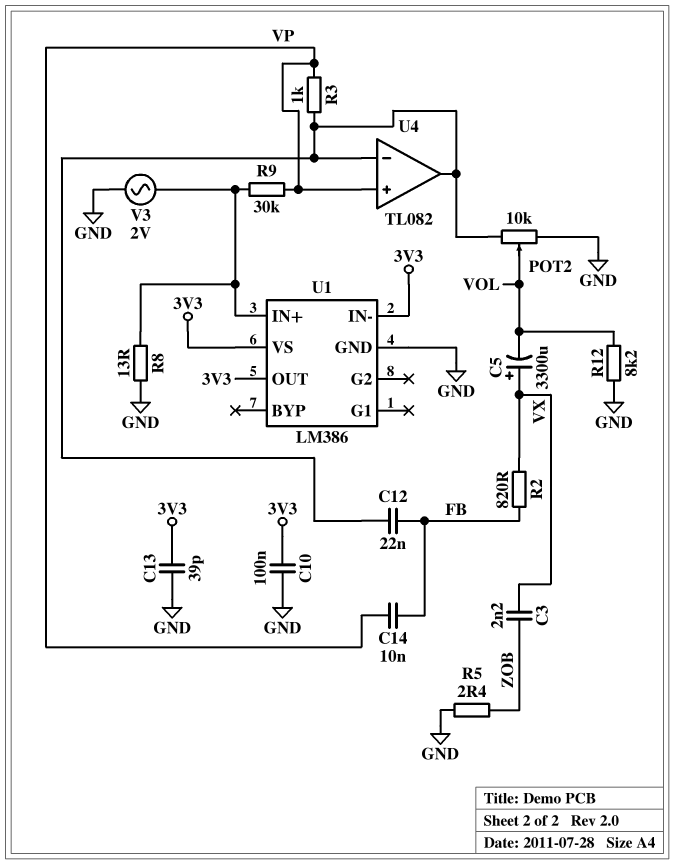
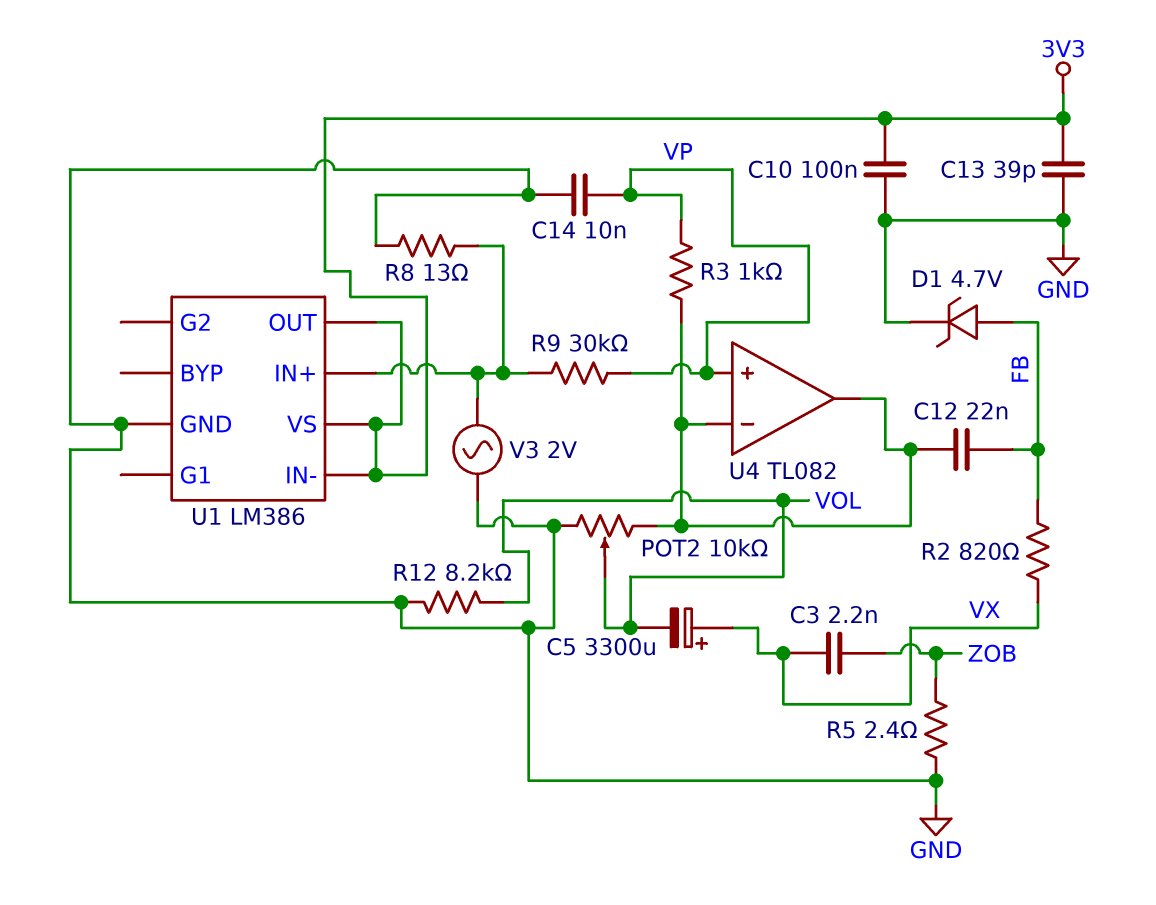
C14: 10nF (FB, VP) -> 10nF (GND, VP)
D1: none -> zener 4.7V (A FB, K GND)

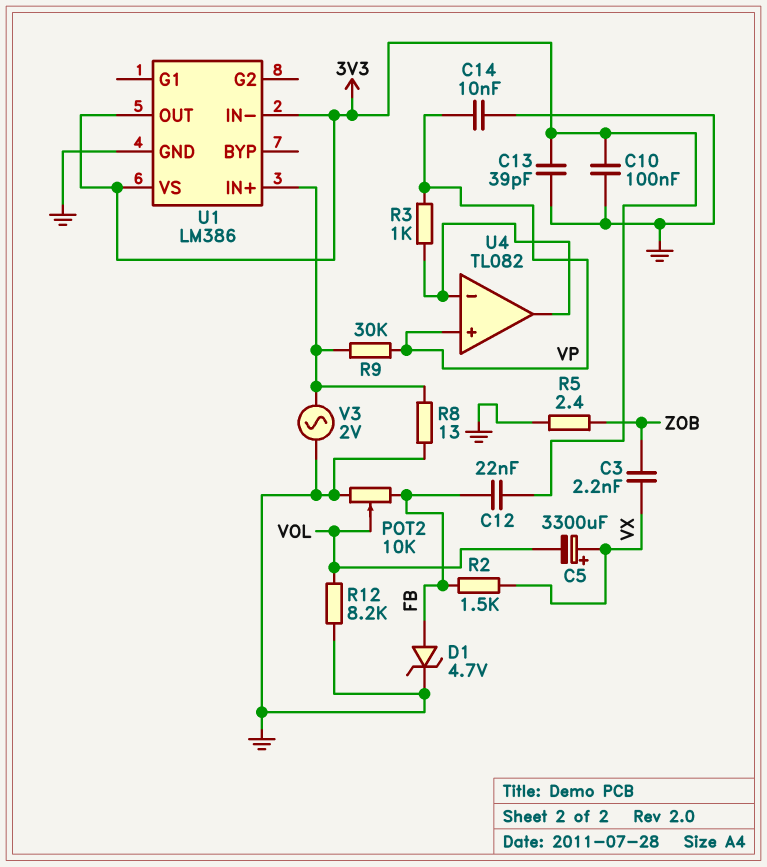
C12: 22nF (FB, U4/in-) -> 22nF (3V3, FB)
POT2: 10k (GND, U4/in-, wiper VOL) -> 10k (FB, GND, wiper VOL)
R2: 820 (FB, VX) -> 1.5k (FB, VX)

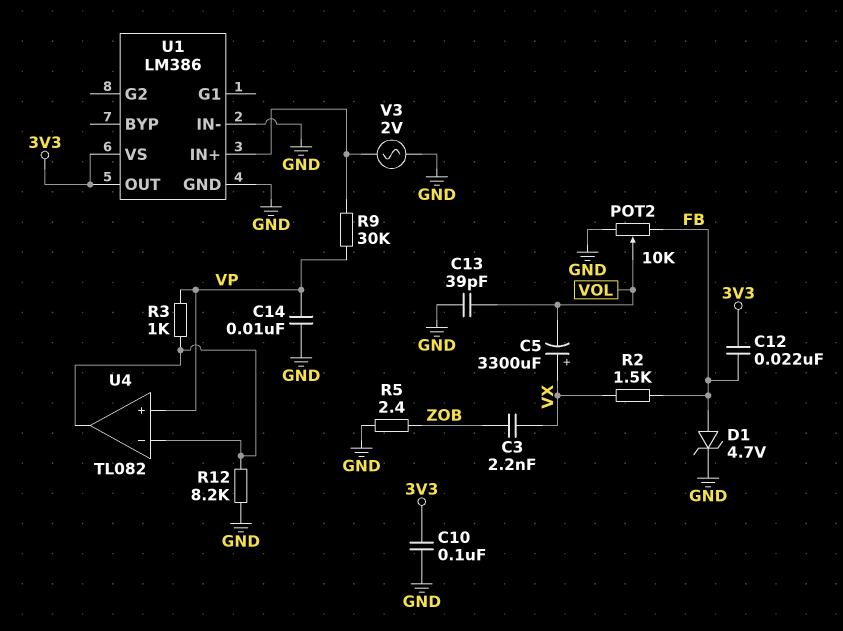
C13: 39pF (3V3, GND) -> 39pF (GND, VOL)
R8: 13 (GND, U1/IN+) -> none
R12: 8.2k (GND, VOL) -> 8.2k (GND, U4/in-)
U1 pin IN-: 3V3 -> GND

